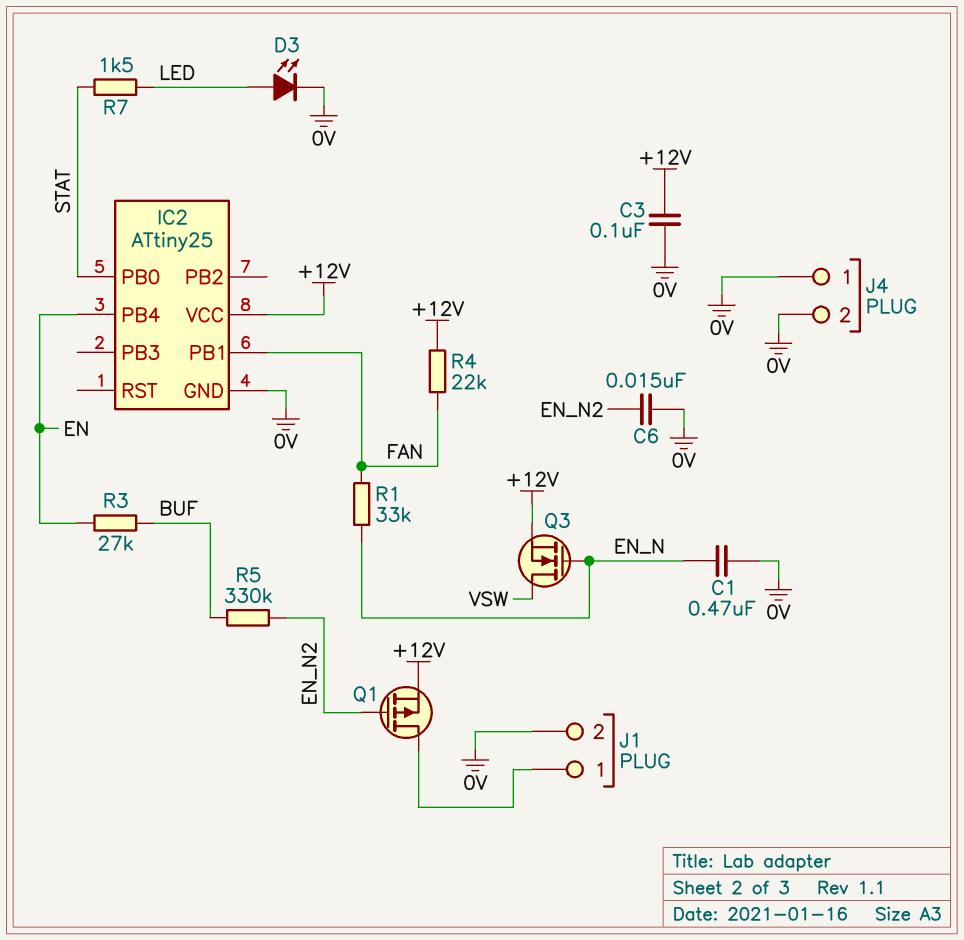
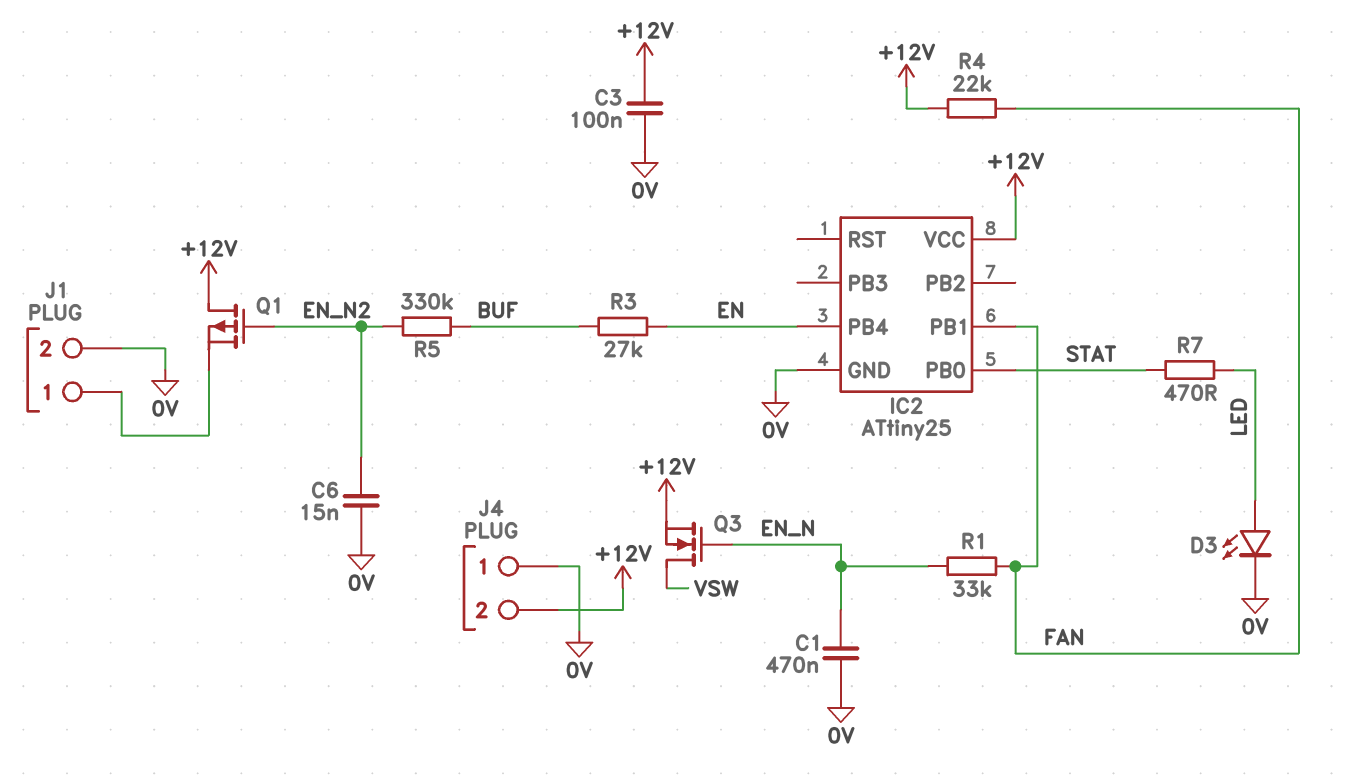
J4 pin 2: 0V -> +12V
Q1: PMOS (G EN_N2, D J1/1, S +12V) -> PMOS (G EN_N2, D +12V, S J1/1)
R7: 1.5k (LED, STAT) -> 470 (LED, STAT)

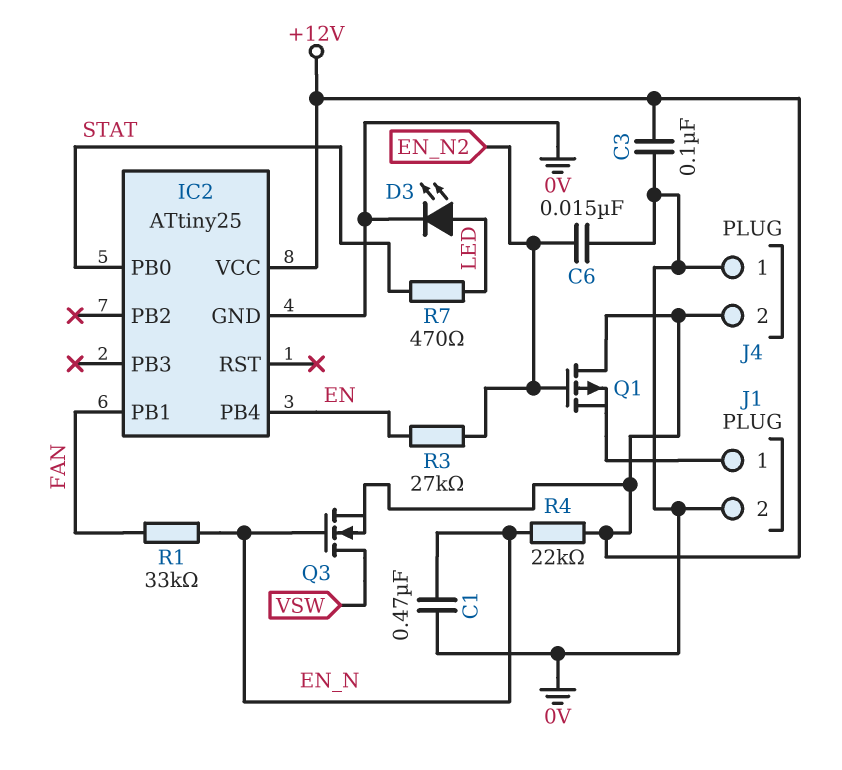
R3: 27k (BUF, EN) -> 27k (EN, EN_N2)
R4: 22k (+12V, FAN) -> 22k (+12V, EN_N)
R5: 330k (BUF, EN_N2) -> none

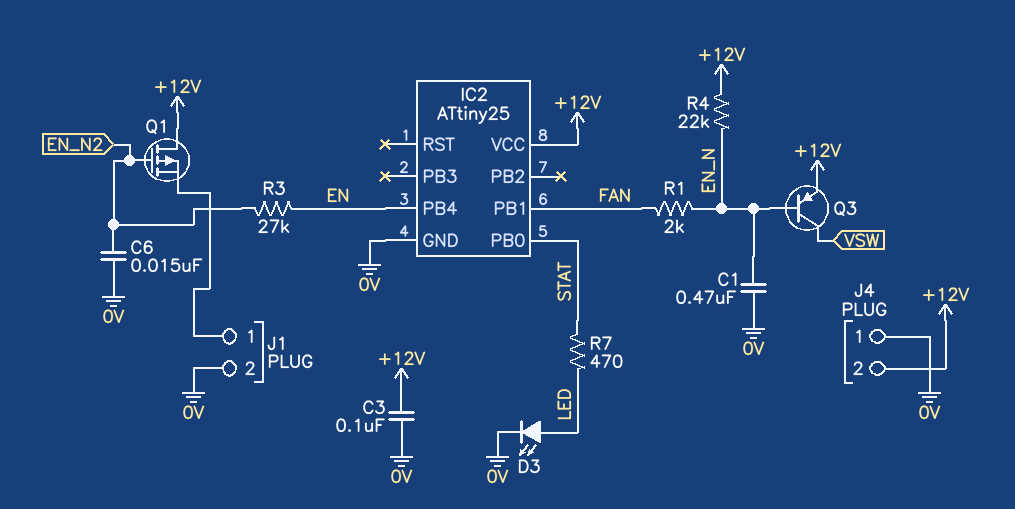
Q3: NMOS (G EN_N, D VSW, S +12V) -> PNP (B EN_N, C VSW, E +12V)
R1: 33k (EN_N, FAN) -> 2k (EN_N, FAN)

